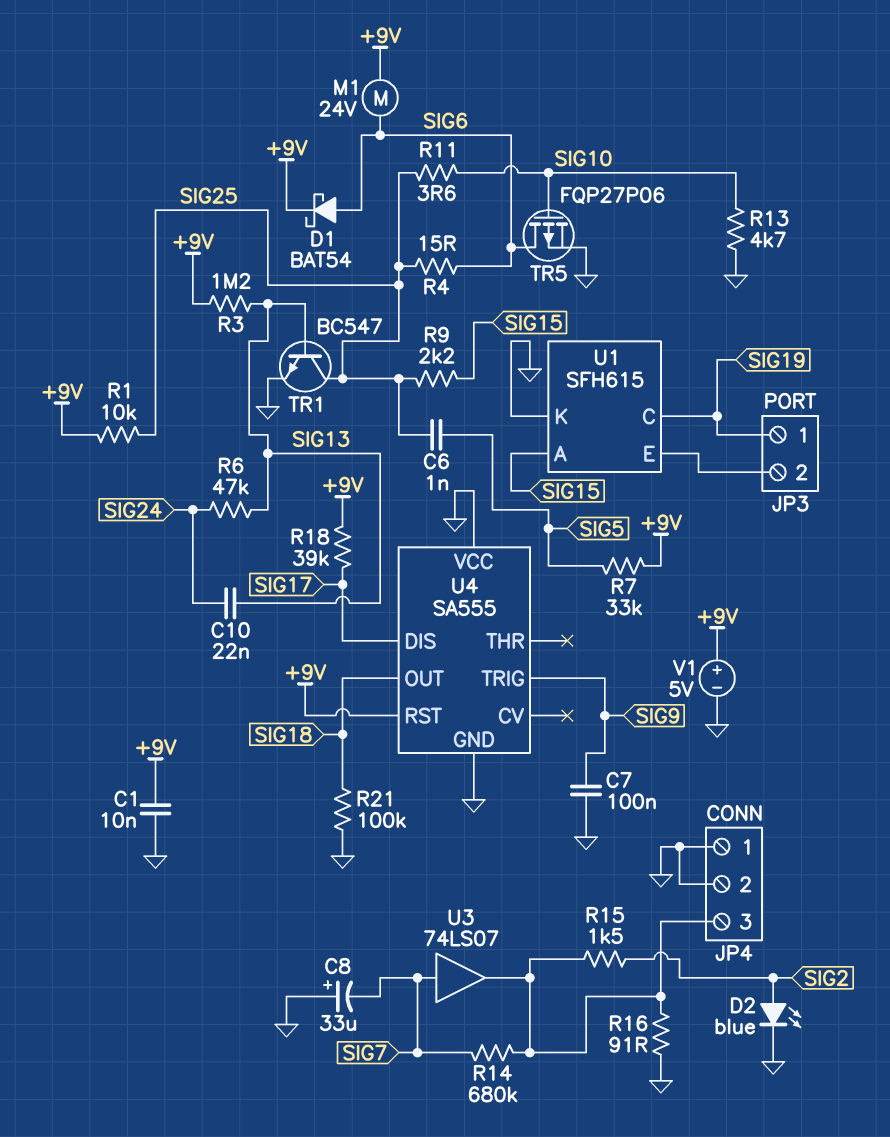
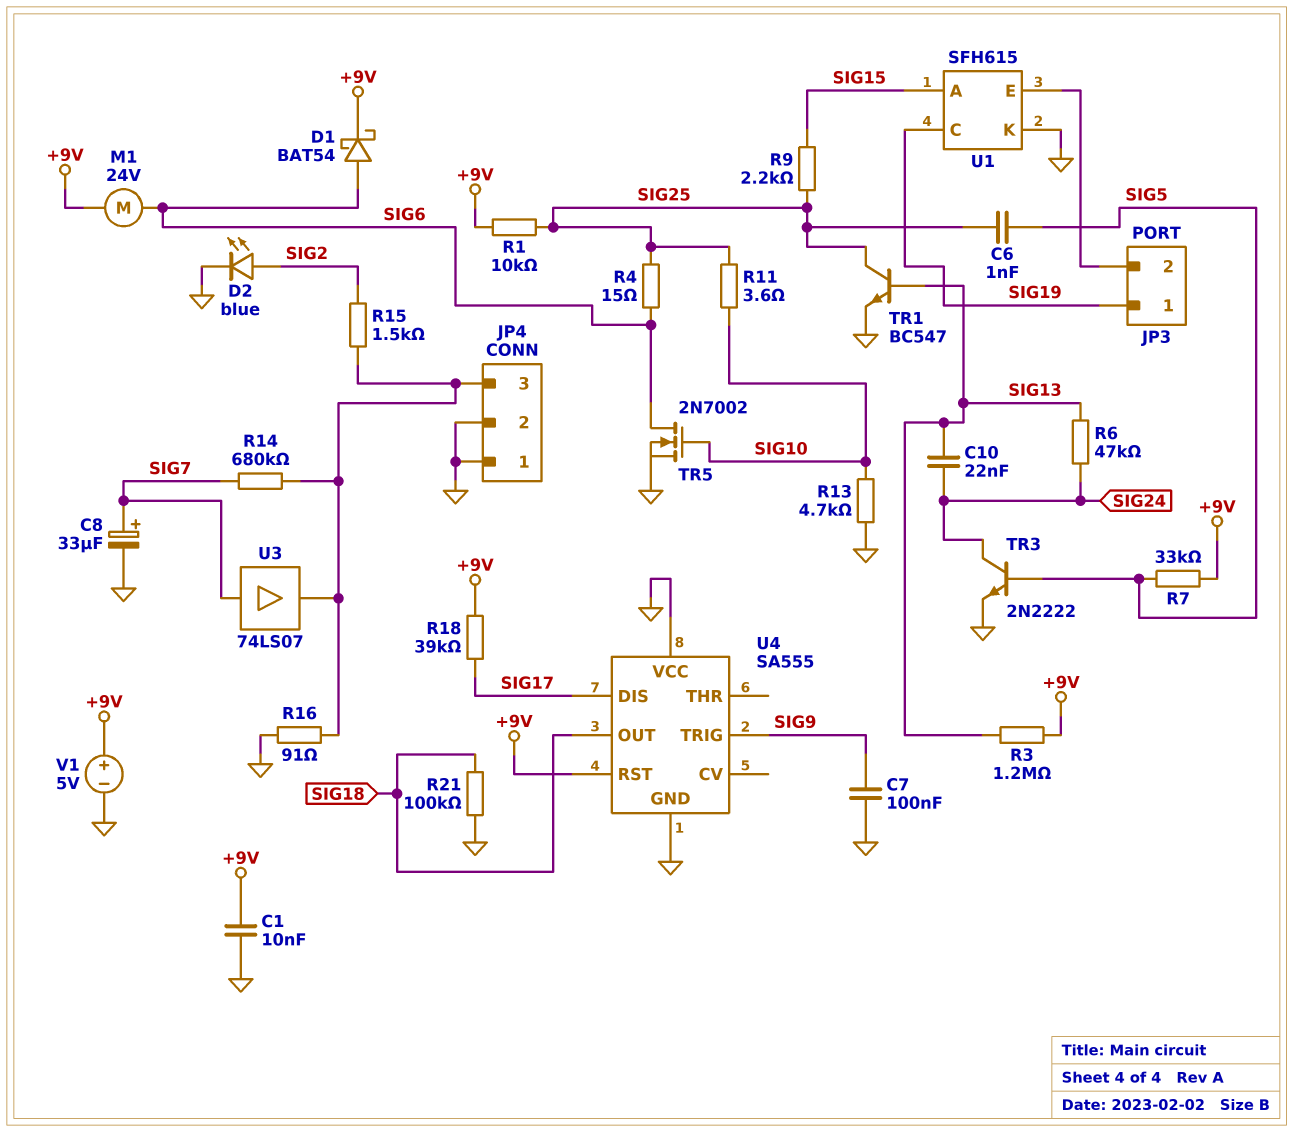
C8: 33uF (plus GND, minus SIG7) -> 33uF (plus SIG7, minus GND)
TR3: none -> NPN 2N2222 (B SIG5, C SIG24, E GND)
TR5: PMOS FQP27P06 (G SIG10, D SIG6, S GND) -> NMOS 2N7002 (G SIG10, D SIG6, S GND)

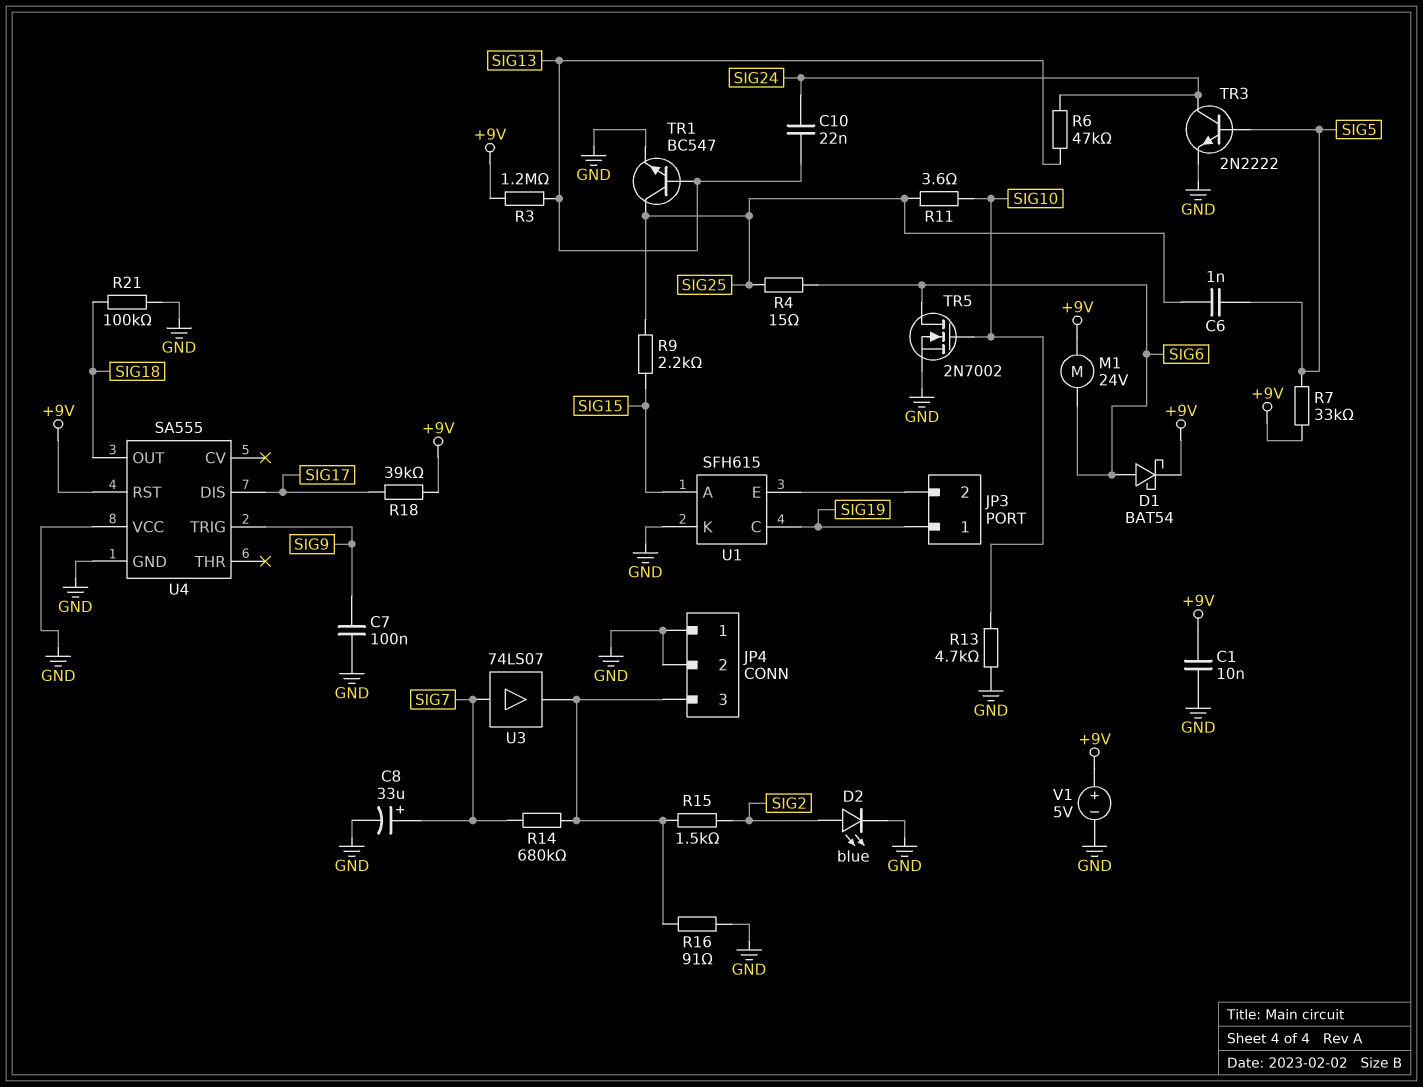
R1: 10k (+9V, SIG25) -> none

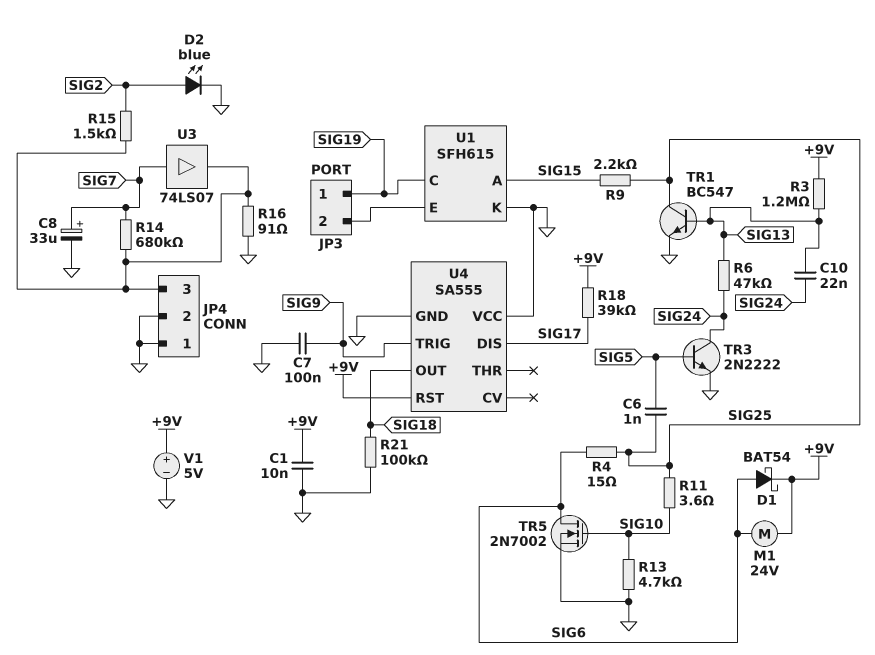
R7: 33k (+9V, SIG5) -> none

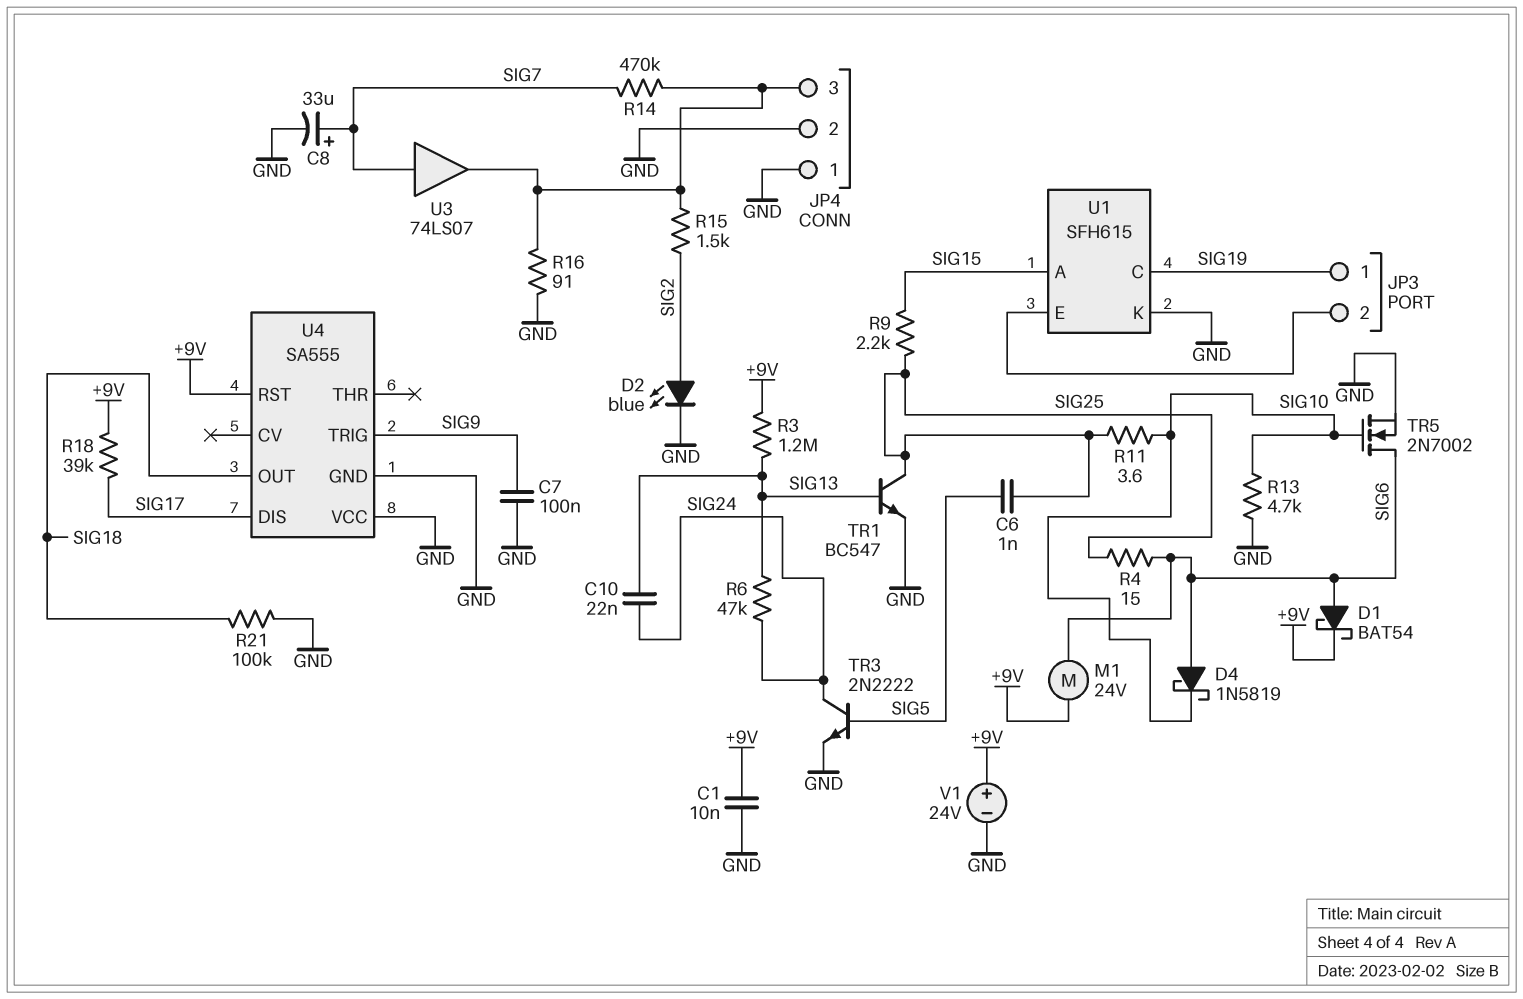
D4: none -> schottky 1N5819 (A SIG6, K SIG10)
R14: 680k (JP4/3, SIG7) -> 470k (JP4/3, SIG7)
V1: 5V (plus +9V, minus GND) -> 24V (plus +9V, minus GND)

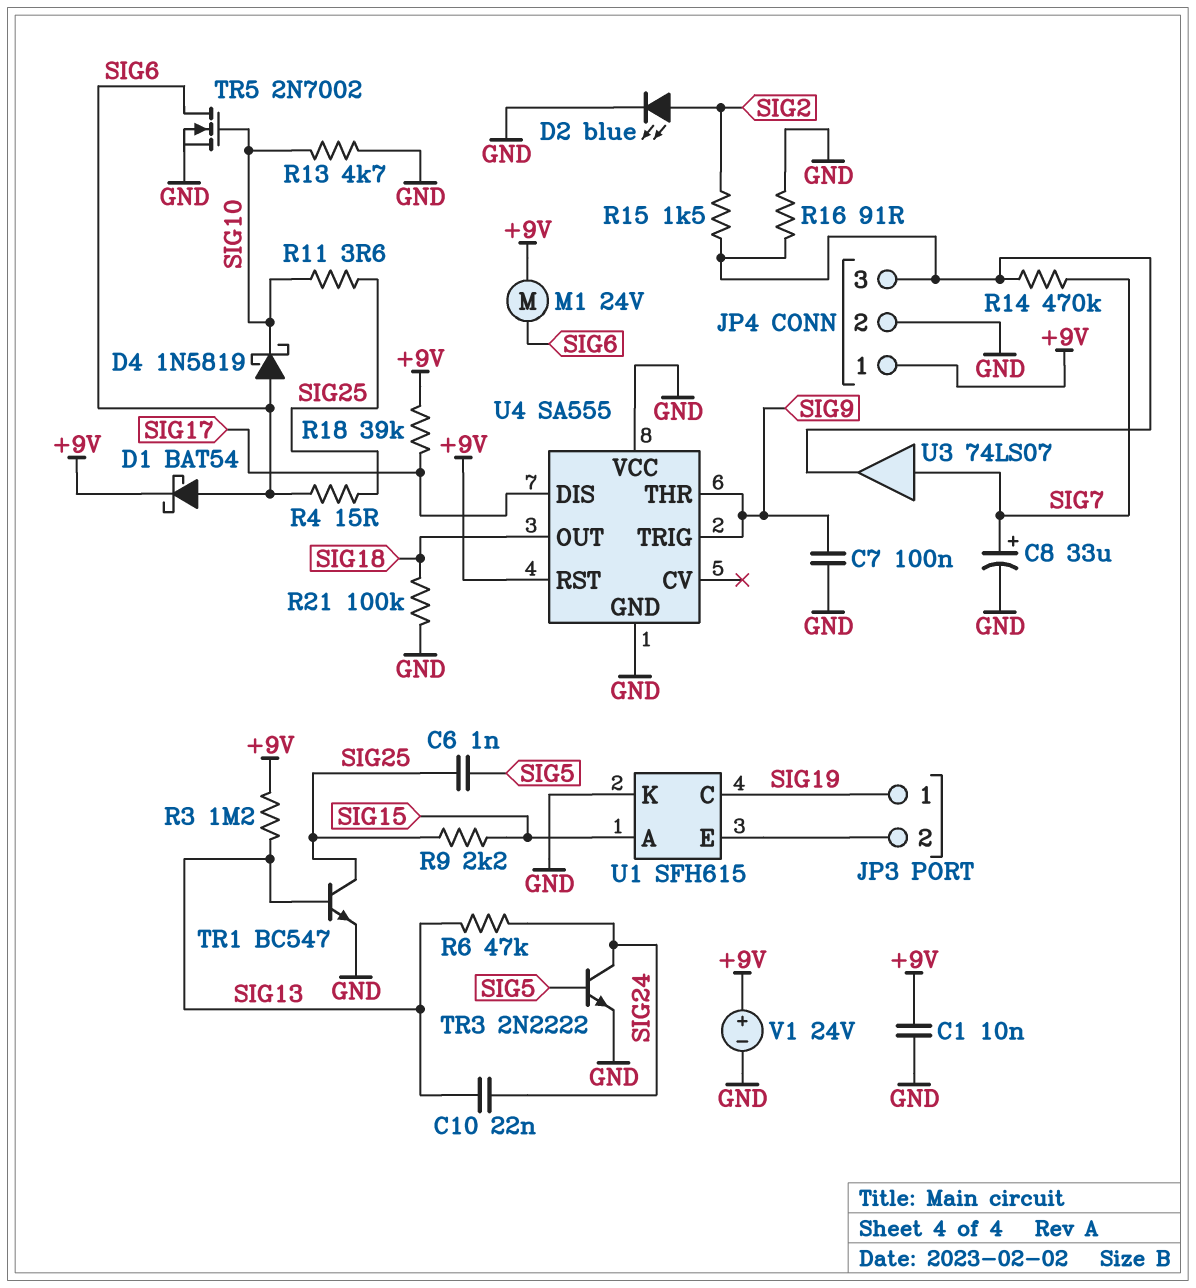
JP4 pin 1: GND -> +9V
U4 pin THR: none -> SIG9

